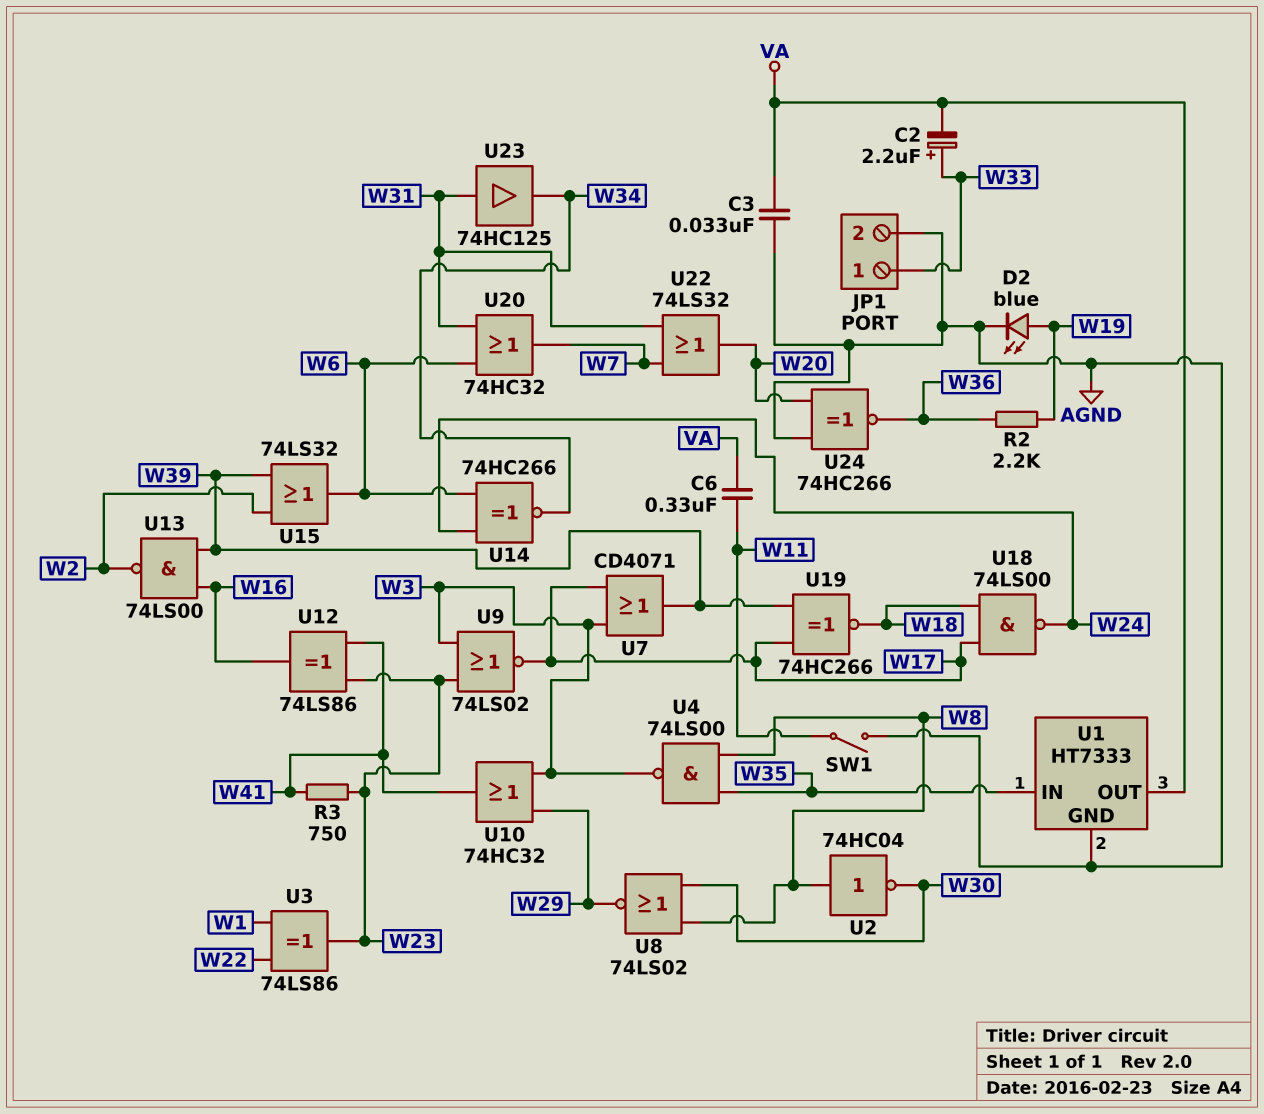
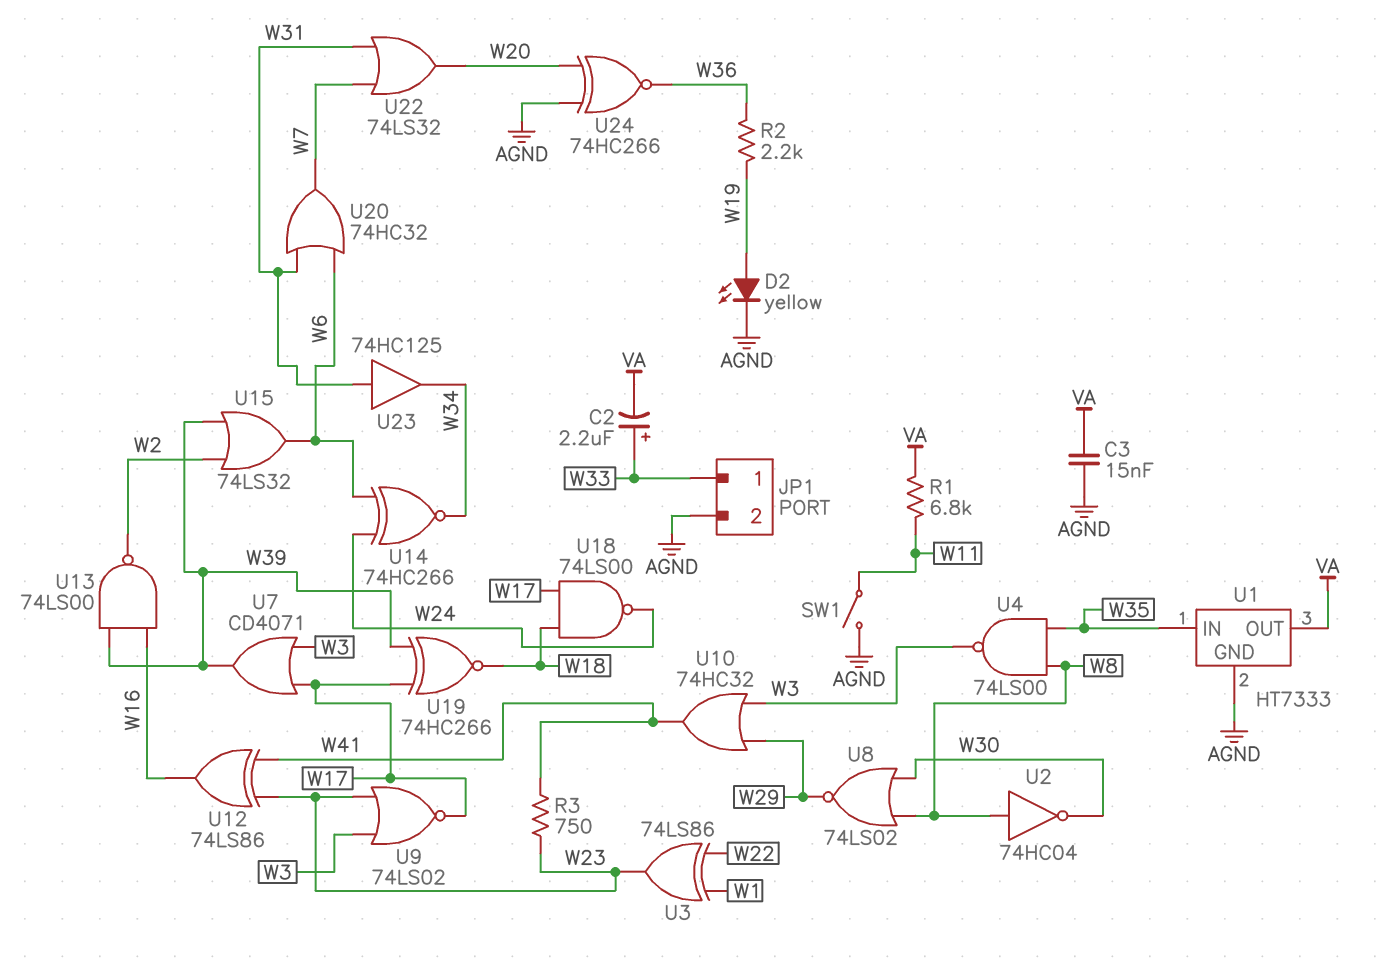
C3: 33nF (AGND, VA) -> 15nF (AGND, VA)
C6: 330nF (VA, W11) -> none
D2: LED blue (A W19, K AGND) -> LED yellow (A W19, K AGND)
R1: none -> 6.8k (VA, W11)

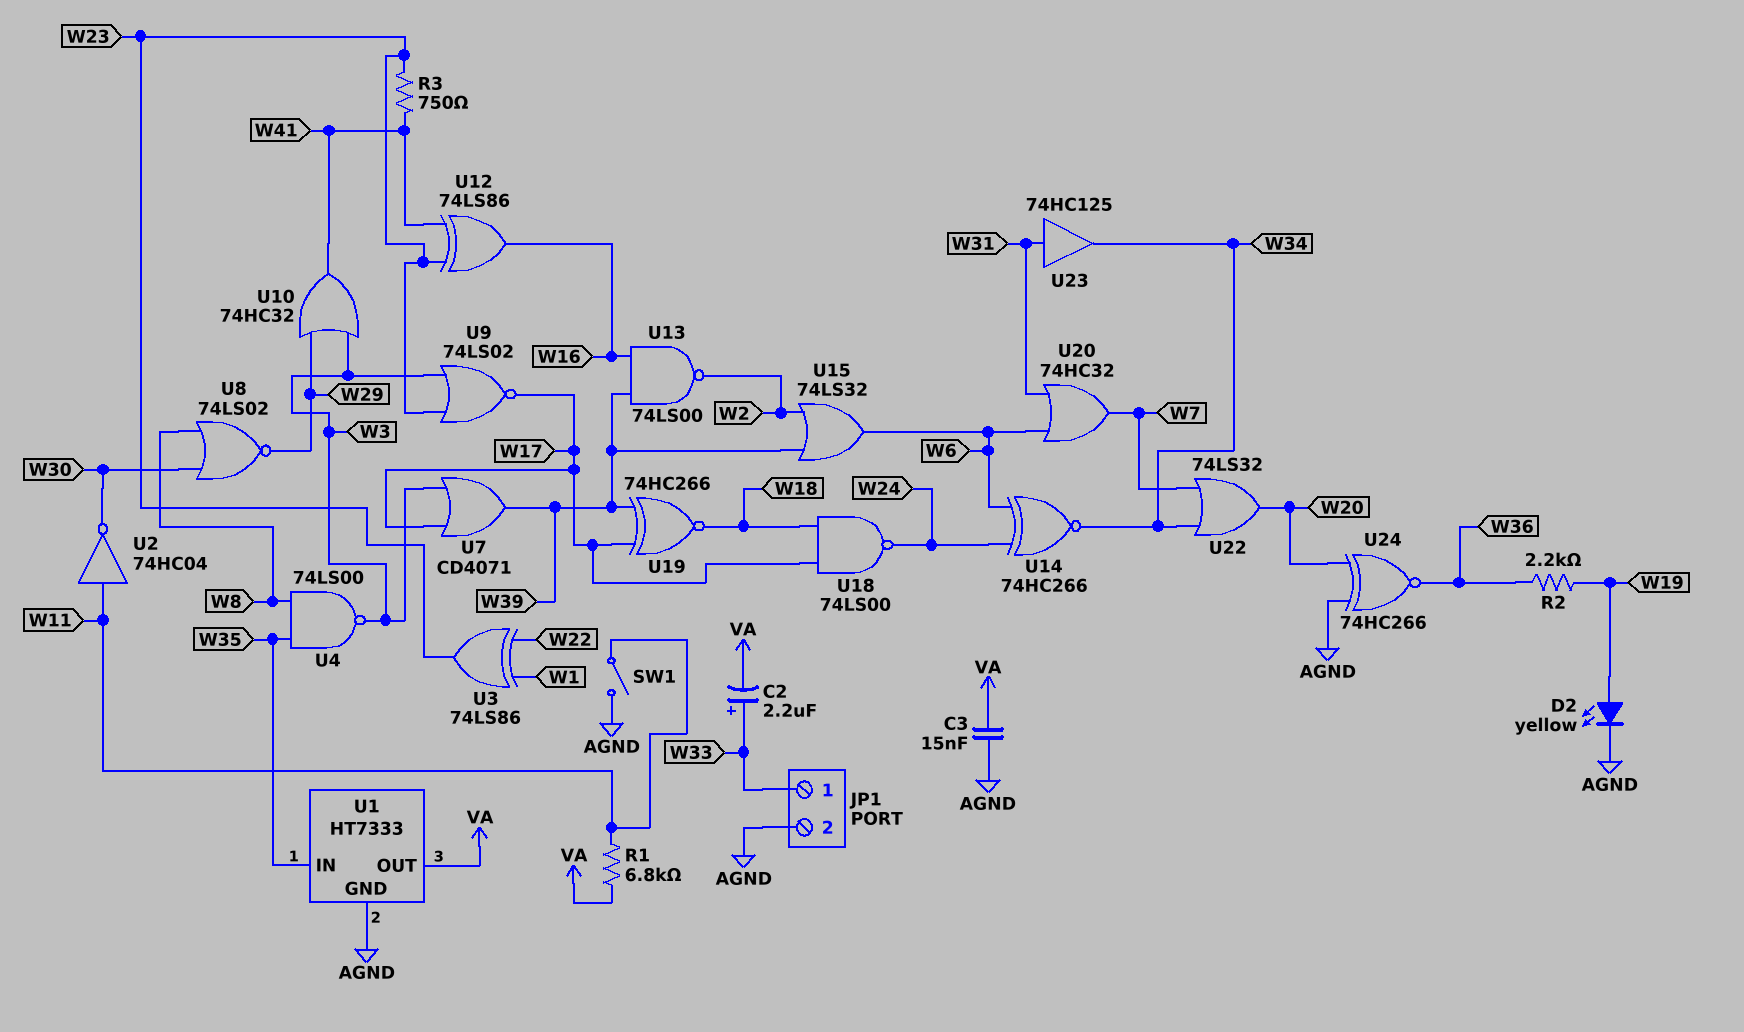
U2: NOT 74HC04 (in W8, out W30) -> NOT 74HC04 (in W11, out W30)
U22: OR 74LS32 (in W7, in W31, out W20) -> OR 74LS32 (in W7, in W34, out W20)

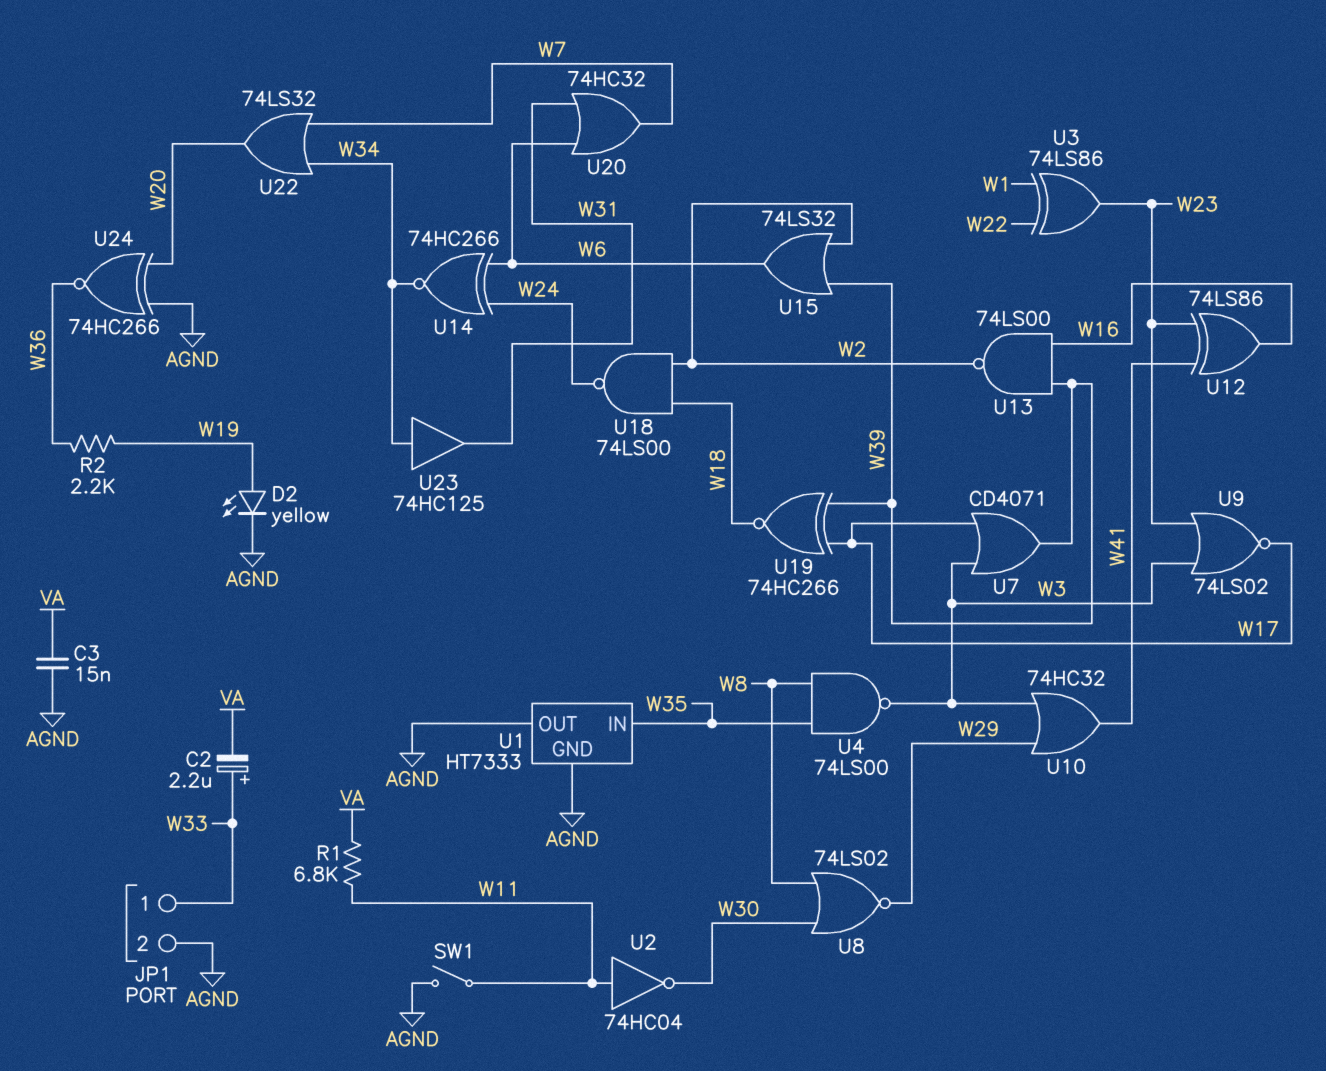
R3: 750 (W23, W41) -> none
U1 pin OUT: VA -> AGND
U18: NAND 74LS00 (in W17, in W18, out W24) -> NAND 74LS00 (in W2, in W18, out W24)
U23: buffer 74HC125 (in W31, out W34) -> buffer 74HC125 (in W34, out W31)

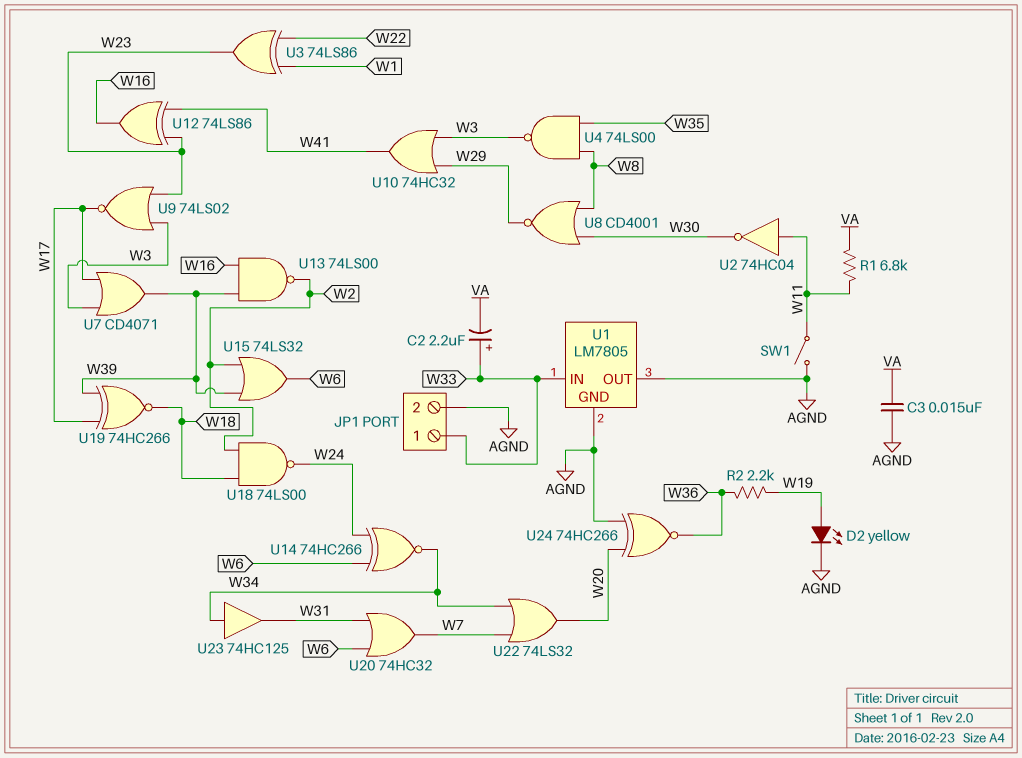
U1: HT7333 -> LM7805
U1 pin IN: W35 -> W33
U8: NOR 74LS02 (in W8, in W30, out W29) -> NOR CD4001 (in W8, in W30, out W29)

